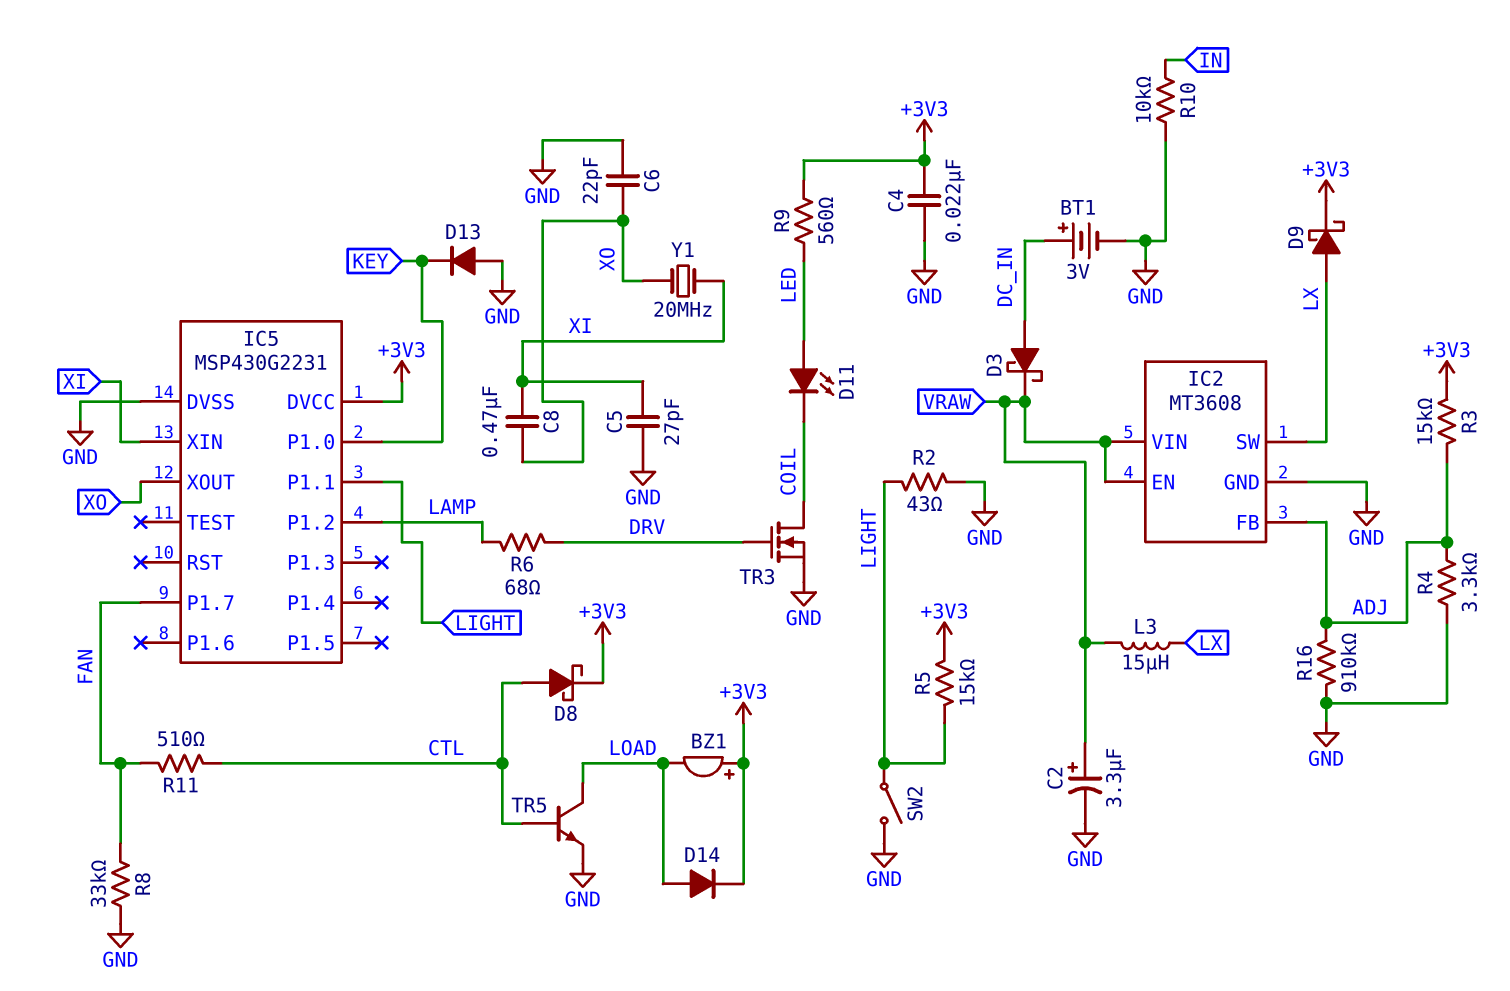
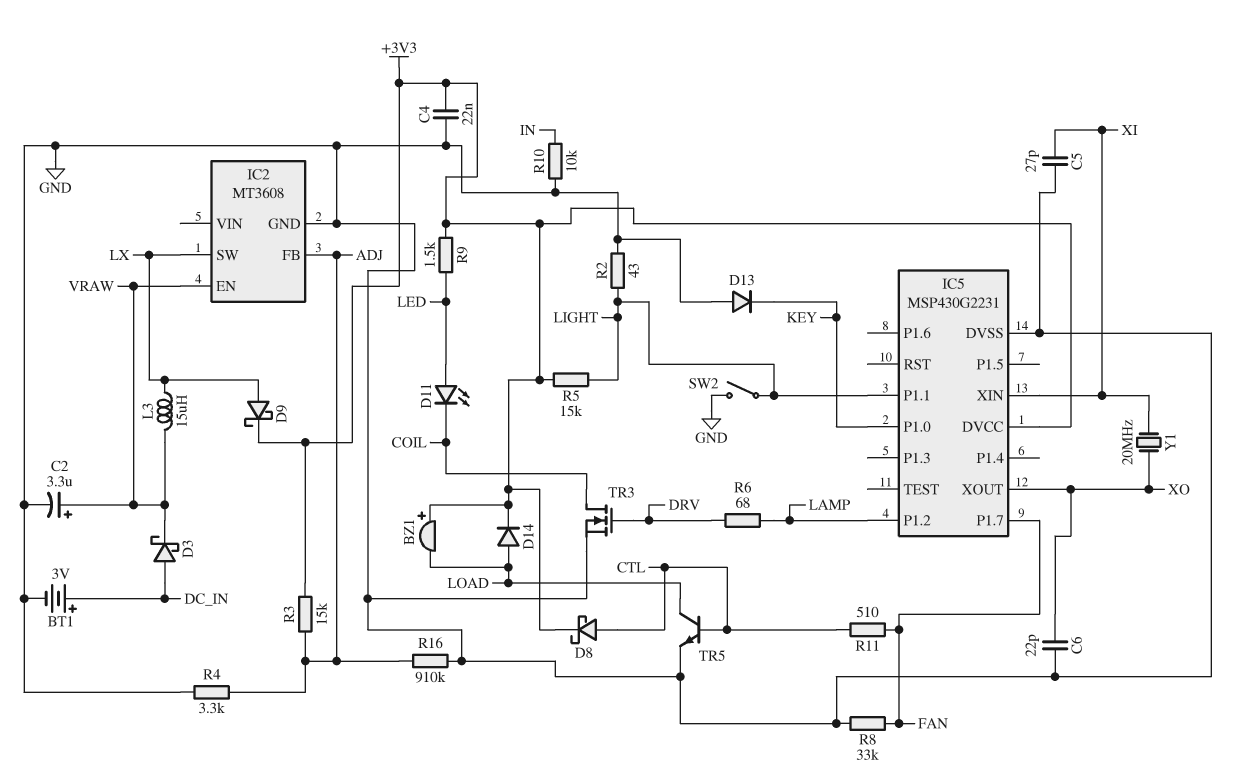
C8: 470nF (XI, XO) -> none
IC2 pin VIN: VRAW -> none
R9: 560 (+3V3, LED) -> 1.5k (+3V3, LED)

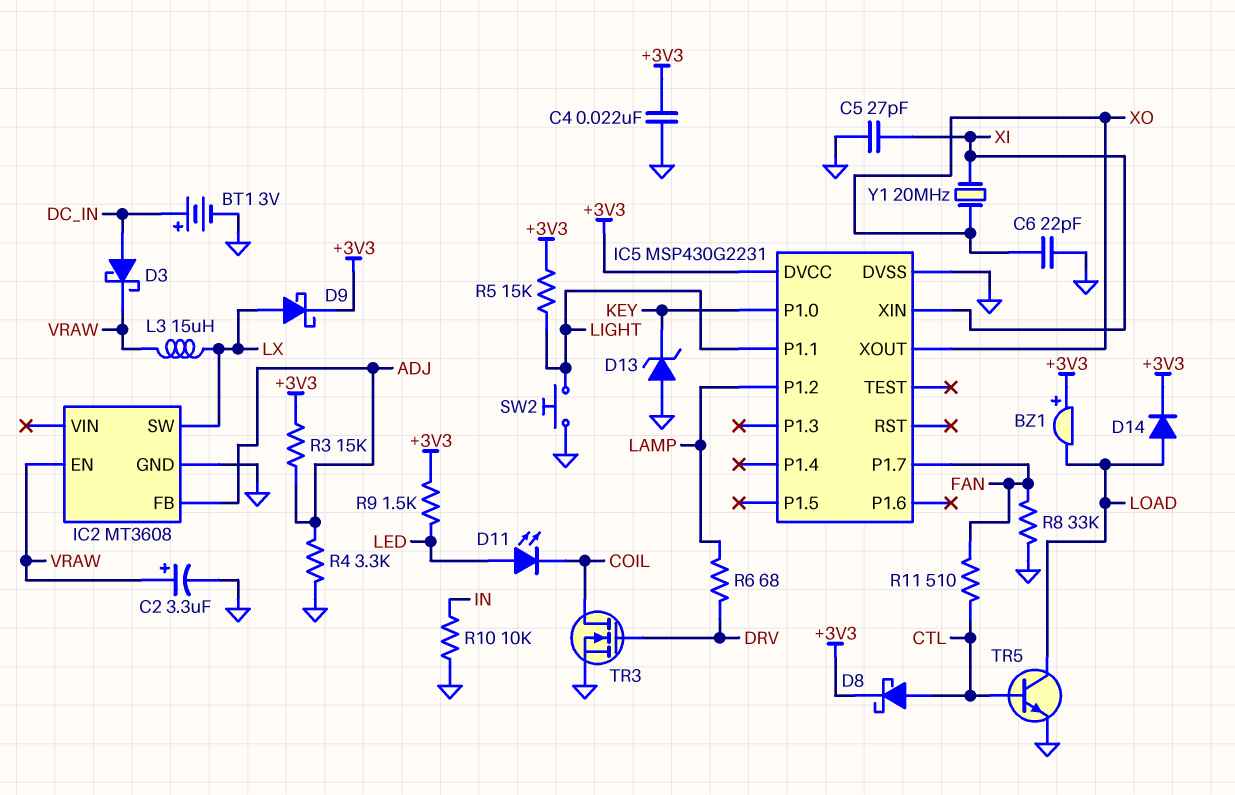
D13: diode (A GND, K KEY) -> zener (A GND, K KEY)
R2: 43 (GND, LIGHT) -> none
R16: 910k (ADJ, GND) -> none
SW2: switch (GND, LIGHT) -> button (GND, LIGHT)

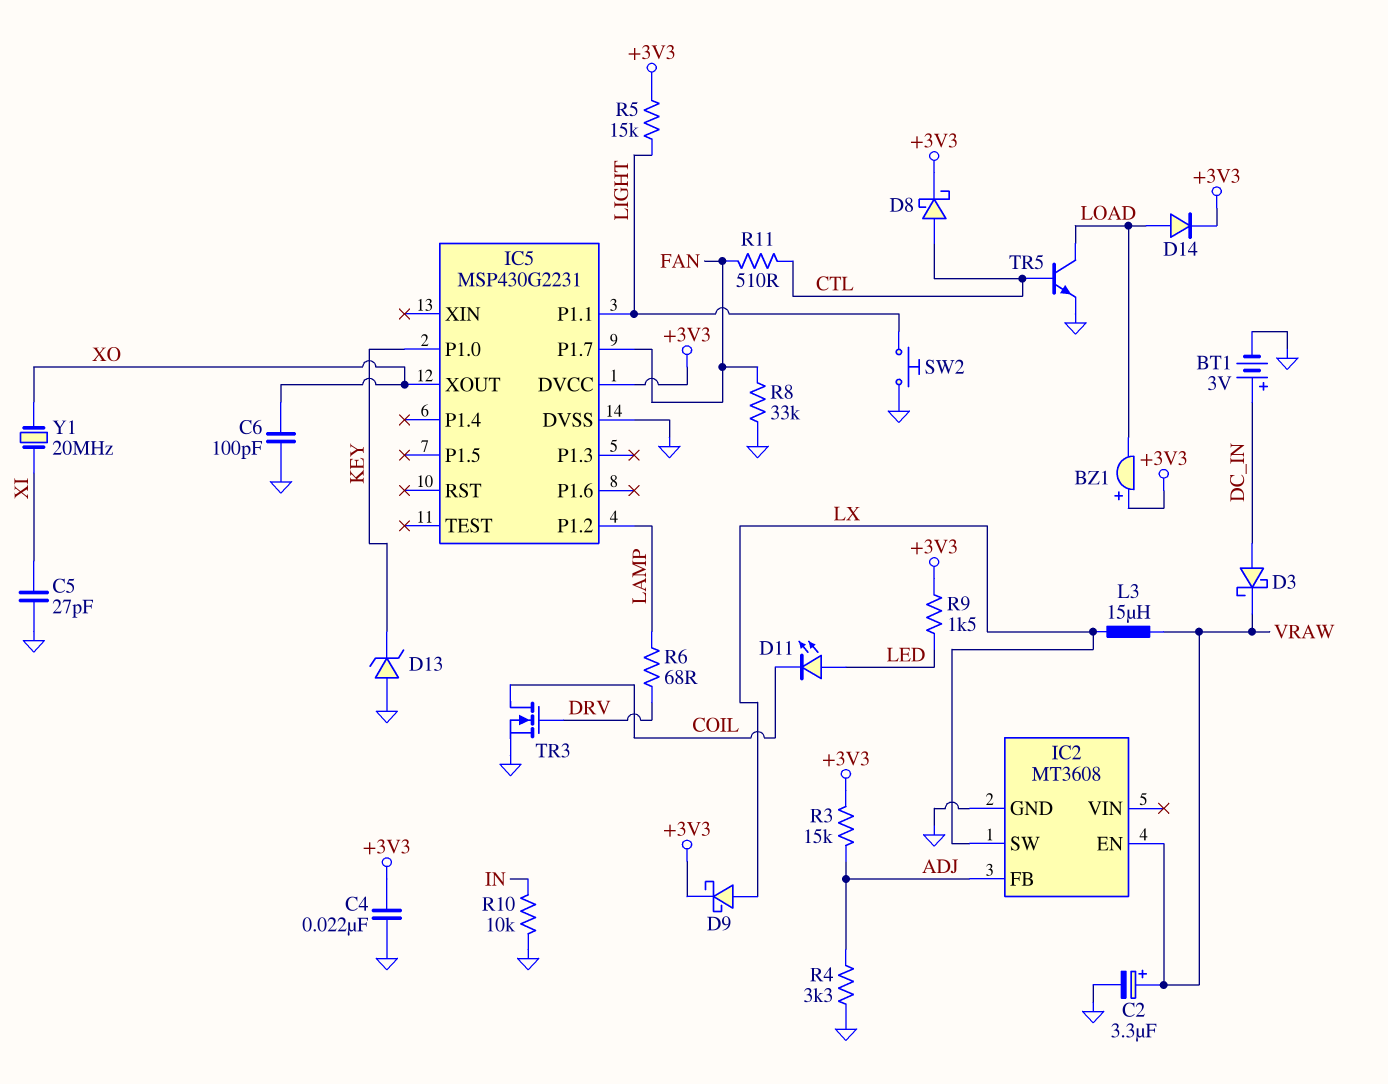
C6: 22pF (GND, XO) -> 100pF (GND, XO)
IC5 pin XIN: XI -> none

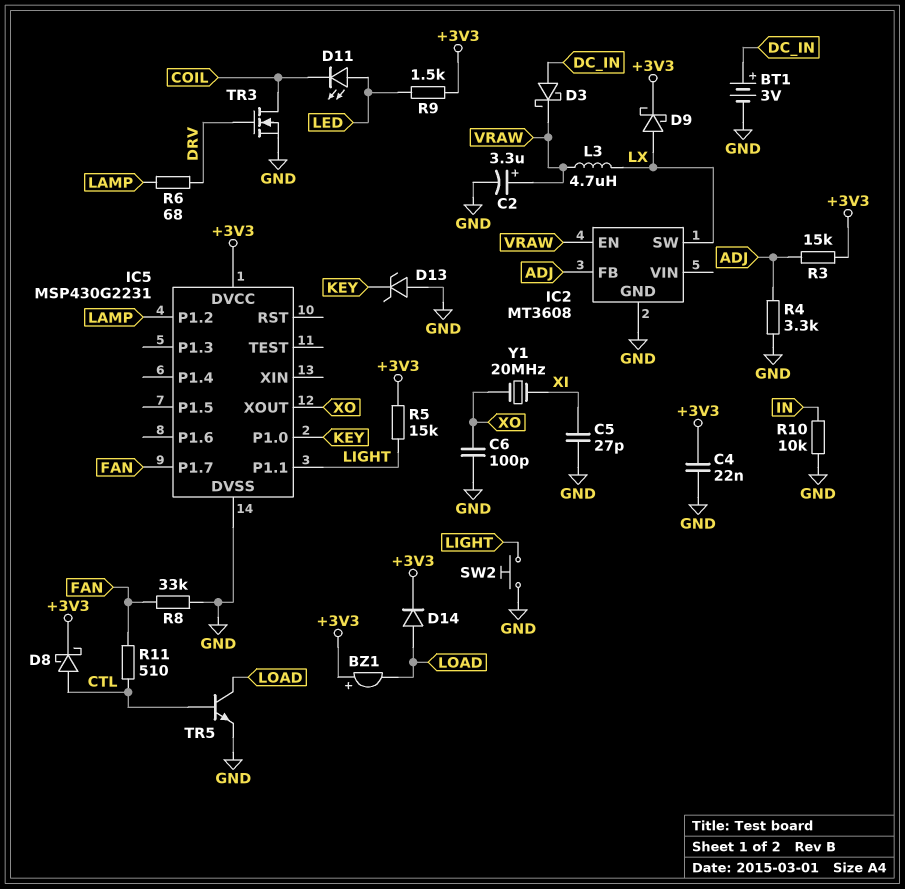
L3: 15uH (LX, VRAW) -> 4.7uH (LX, VRAW)

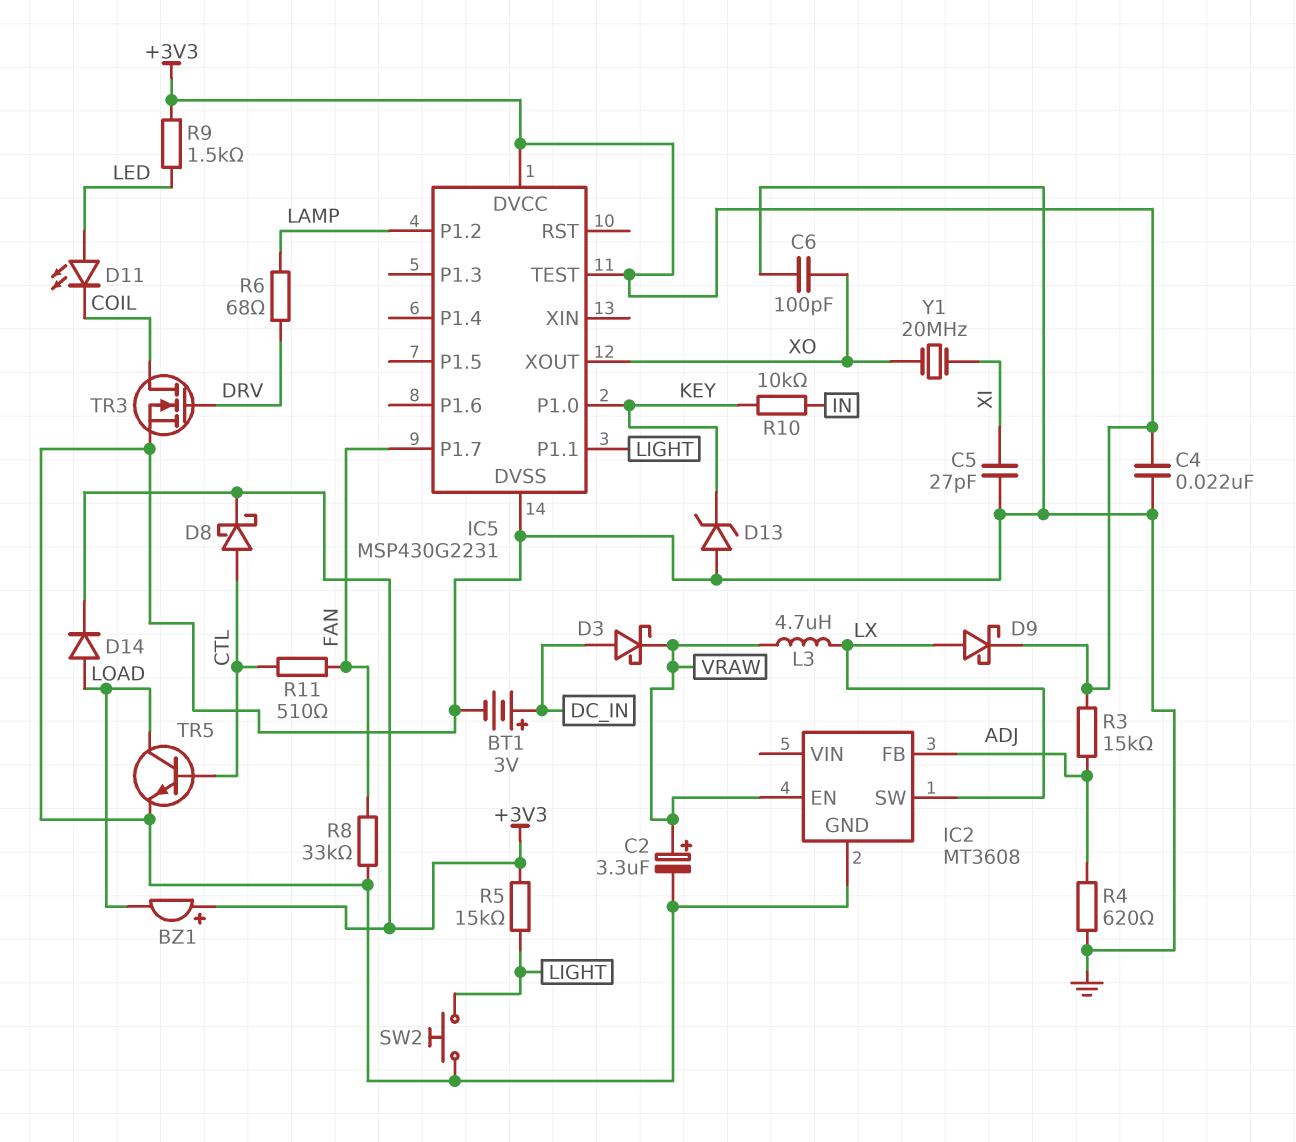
IC5 pin TEST: none -> +3V3
R4: 3.3k (ADJ, GND) -> 620 (ADJ, GND)
R10: 10k (GND, IN) -> 10k (IN, KEY)

